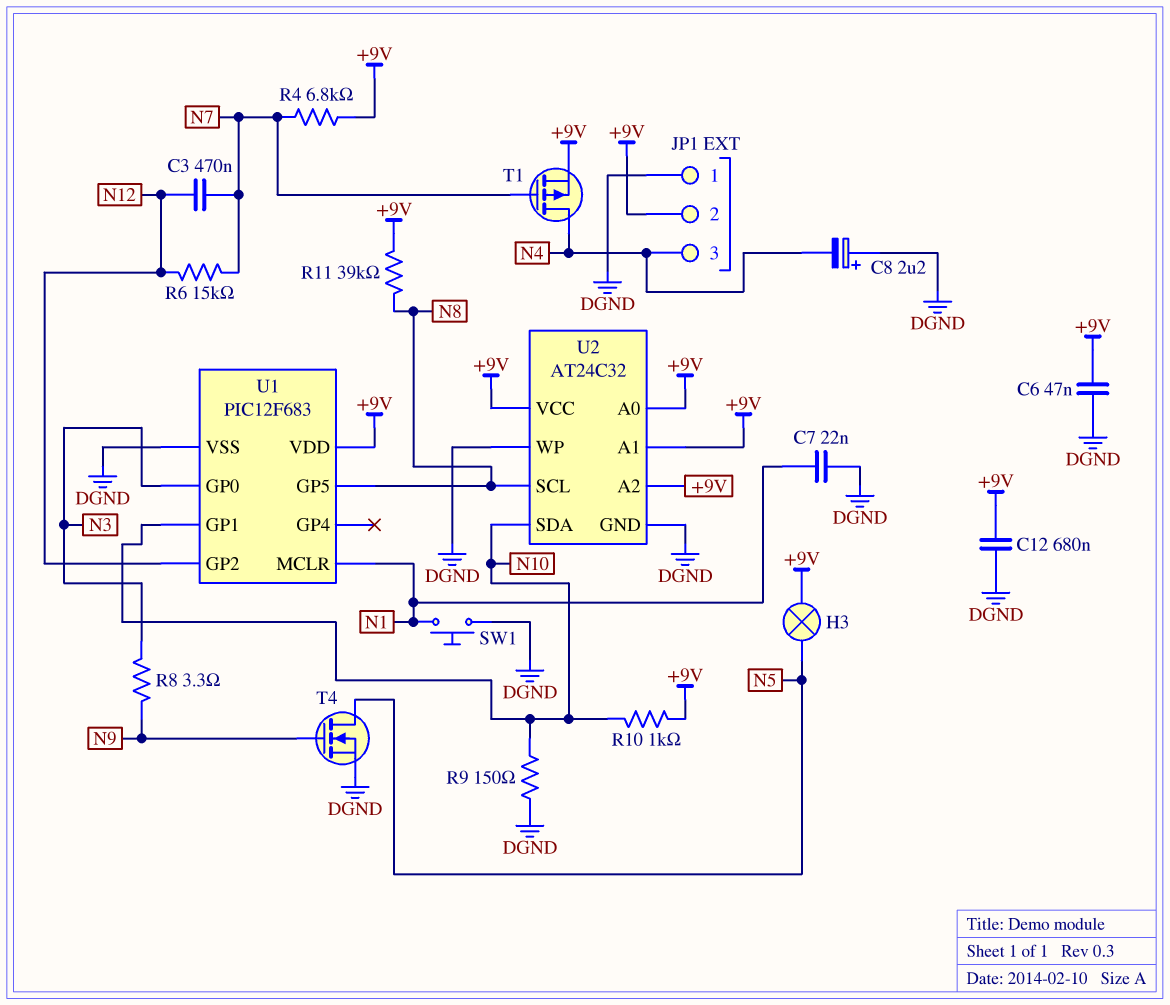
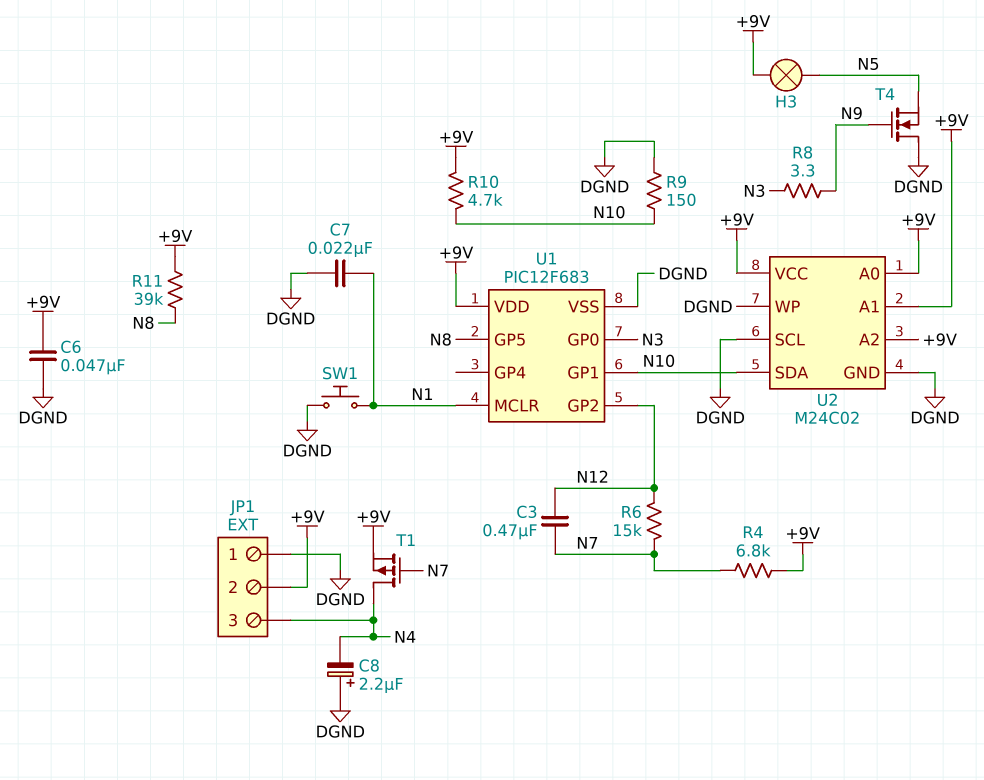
C12: 680nF (+9V, DGND) -> none
R10: 1k (+9V, N10) -> 4.7k (+9V, N10)
T4: NMOS (G N9, D N5, S DGND) -> NMOS (G N9, D DGND, S N5)
U2: AT24C32 -> M24C02
U2 pin SCL: N8 -> DGND

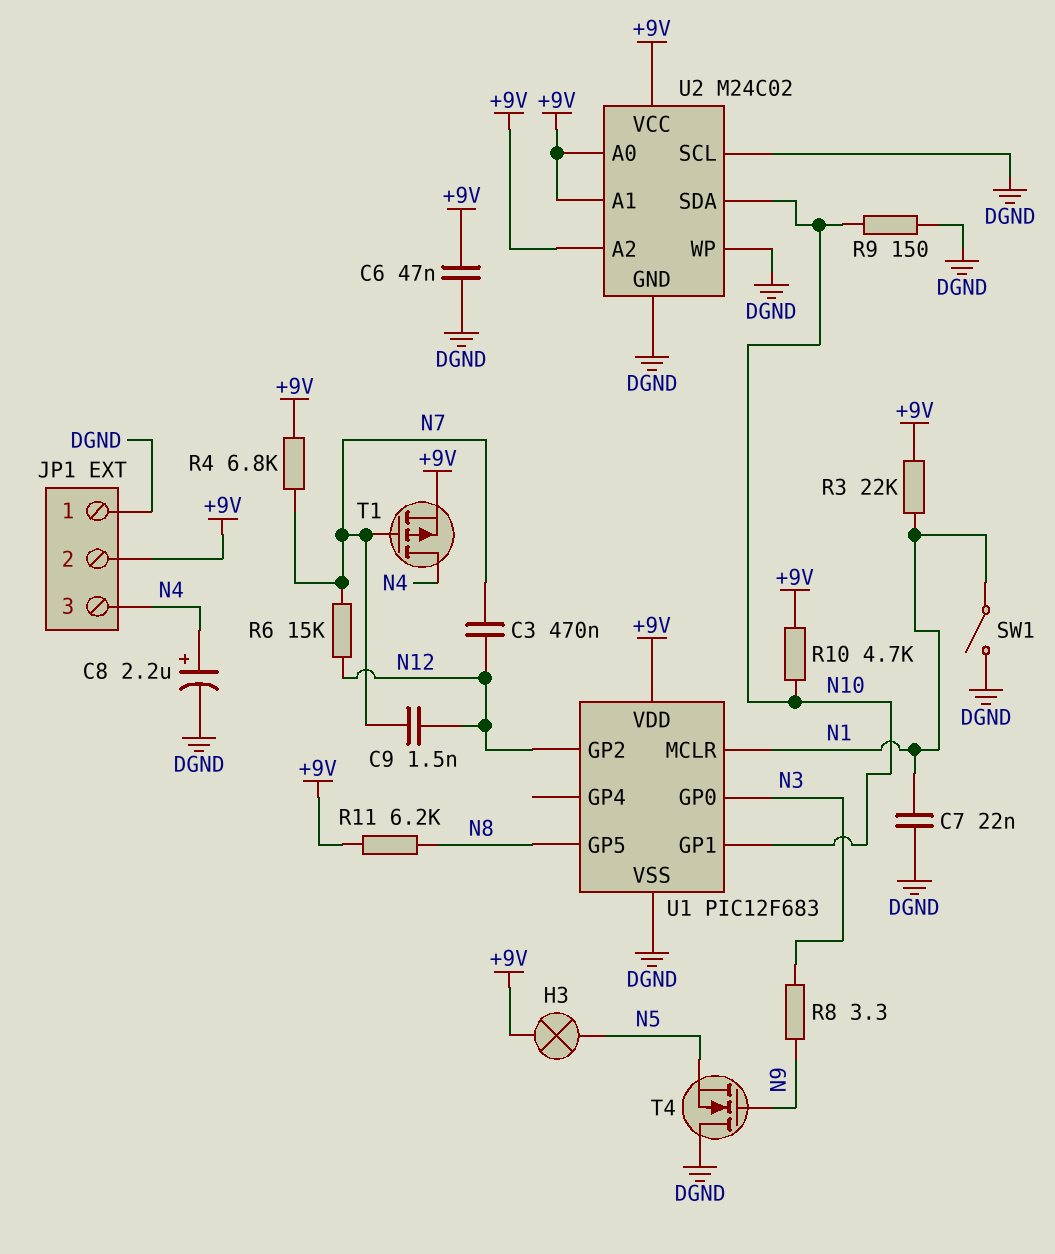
C8: 2.2uF (plus DGND, minus N4) -> 2.2uF (plus N4, minus DGND)
C9: none -> 1.5nF (N7, N12)
R3: none -> 22k (+9V, N1)
R11: 39k (+9V, N8) -> 6.2k (+9V, N8)
SW1: button (DGND, N1) -> switch (DGND, N1)

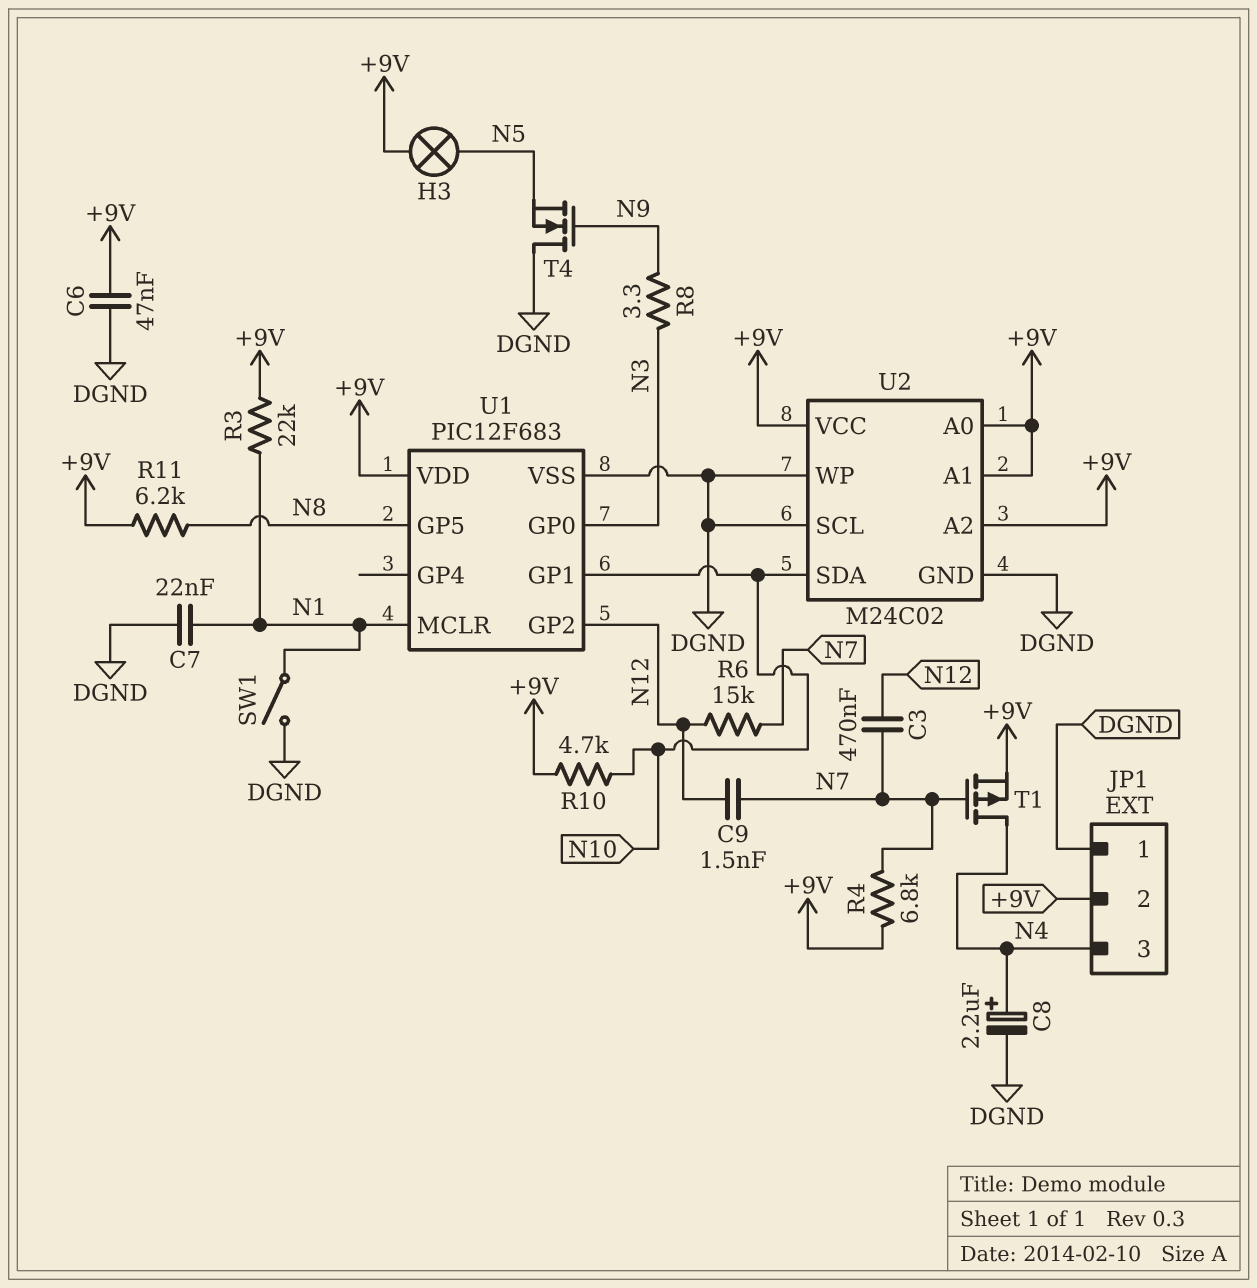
R9: 150 (DGND, N10) -> none

